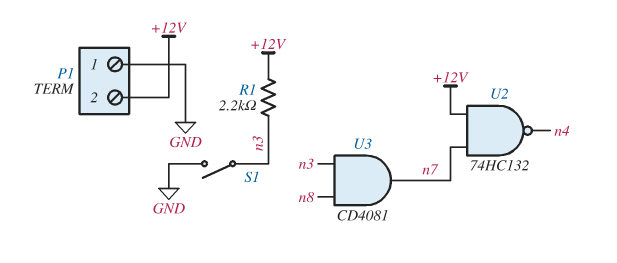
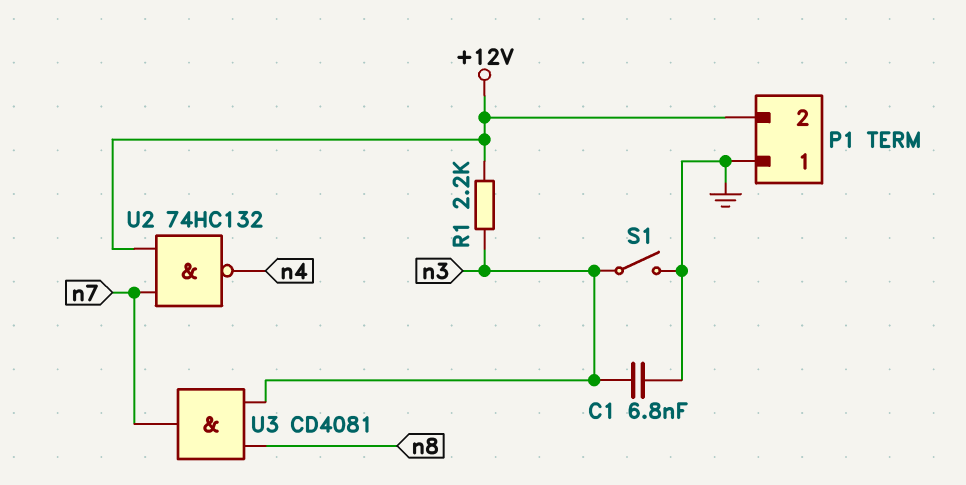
C1: none -> 6.8nF (GND, n3)

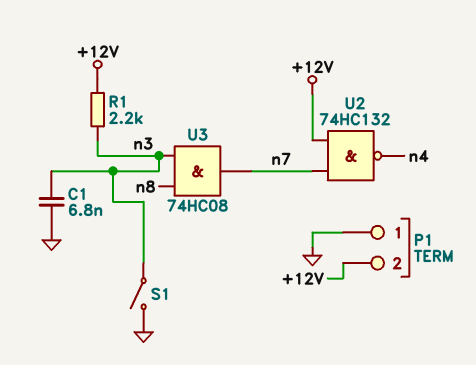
U3: AND CD4081 (in n3, in n8, out n7) -> AND 74HC08 (in n3, in n8, out n7)

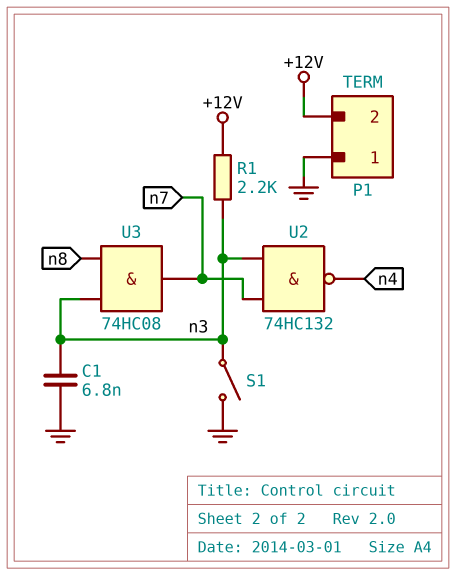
U2: NAND 74HC132 (in +12V, in n7, out n4) -> NAND 74HC132 (in n3, in n7, out n4)

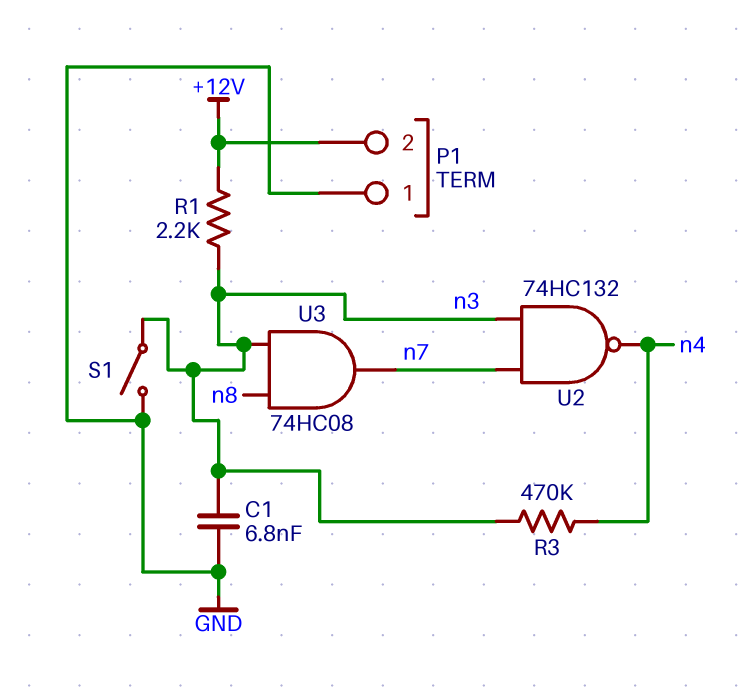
R3: none -> 470k (n3, n4)

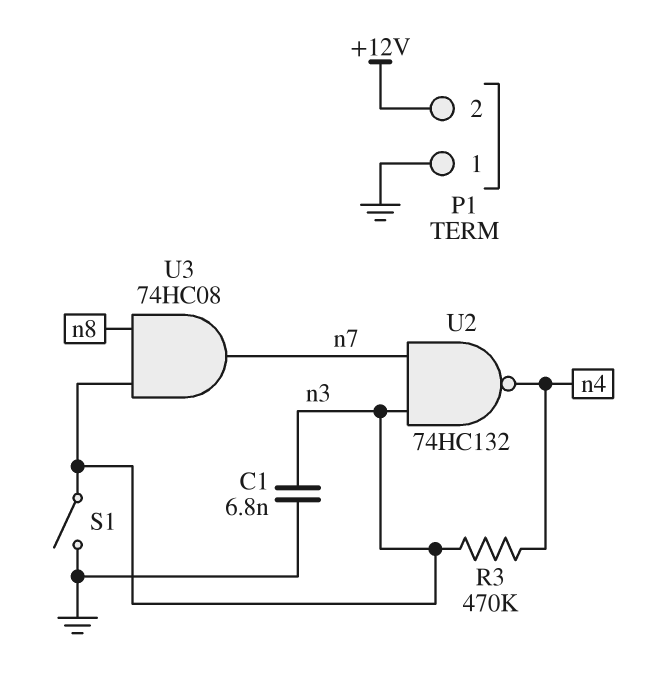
R1: 2.2k (+12V, n3) -> none

